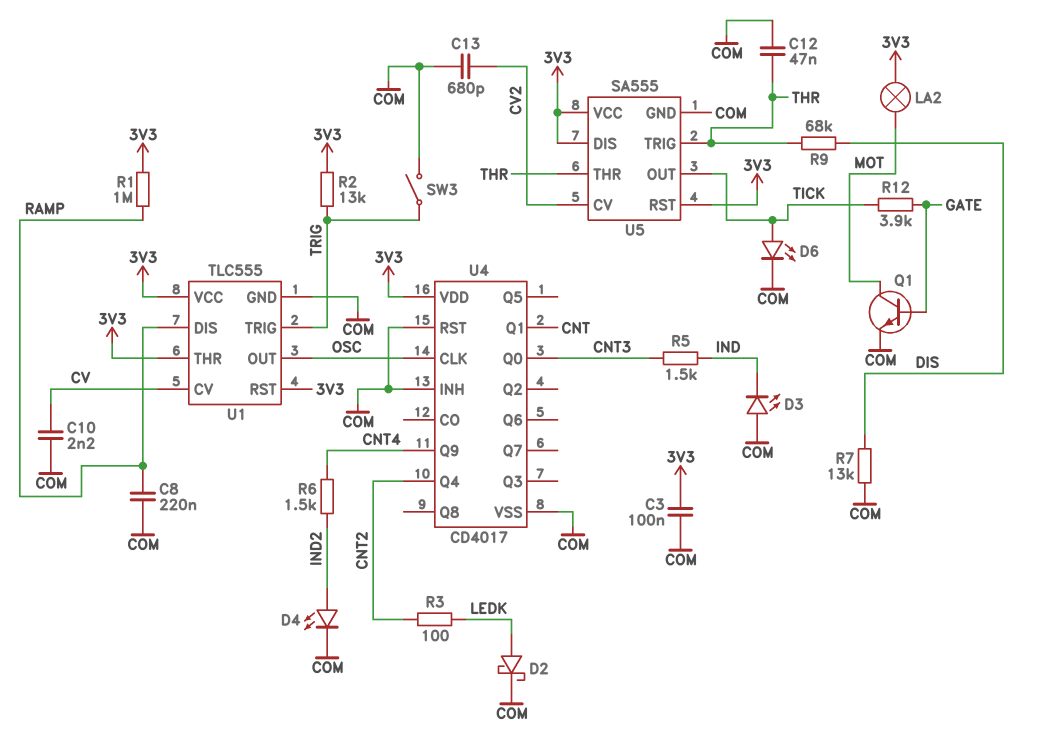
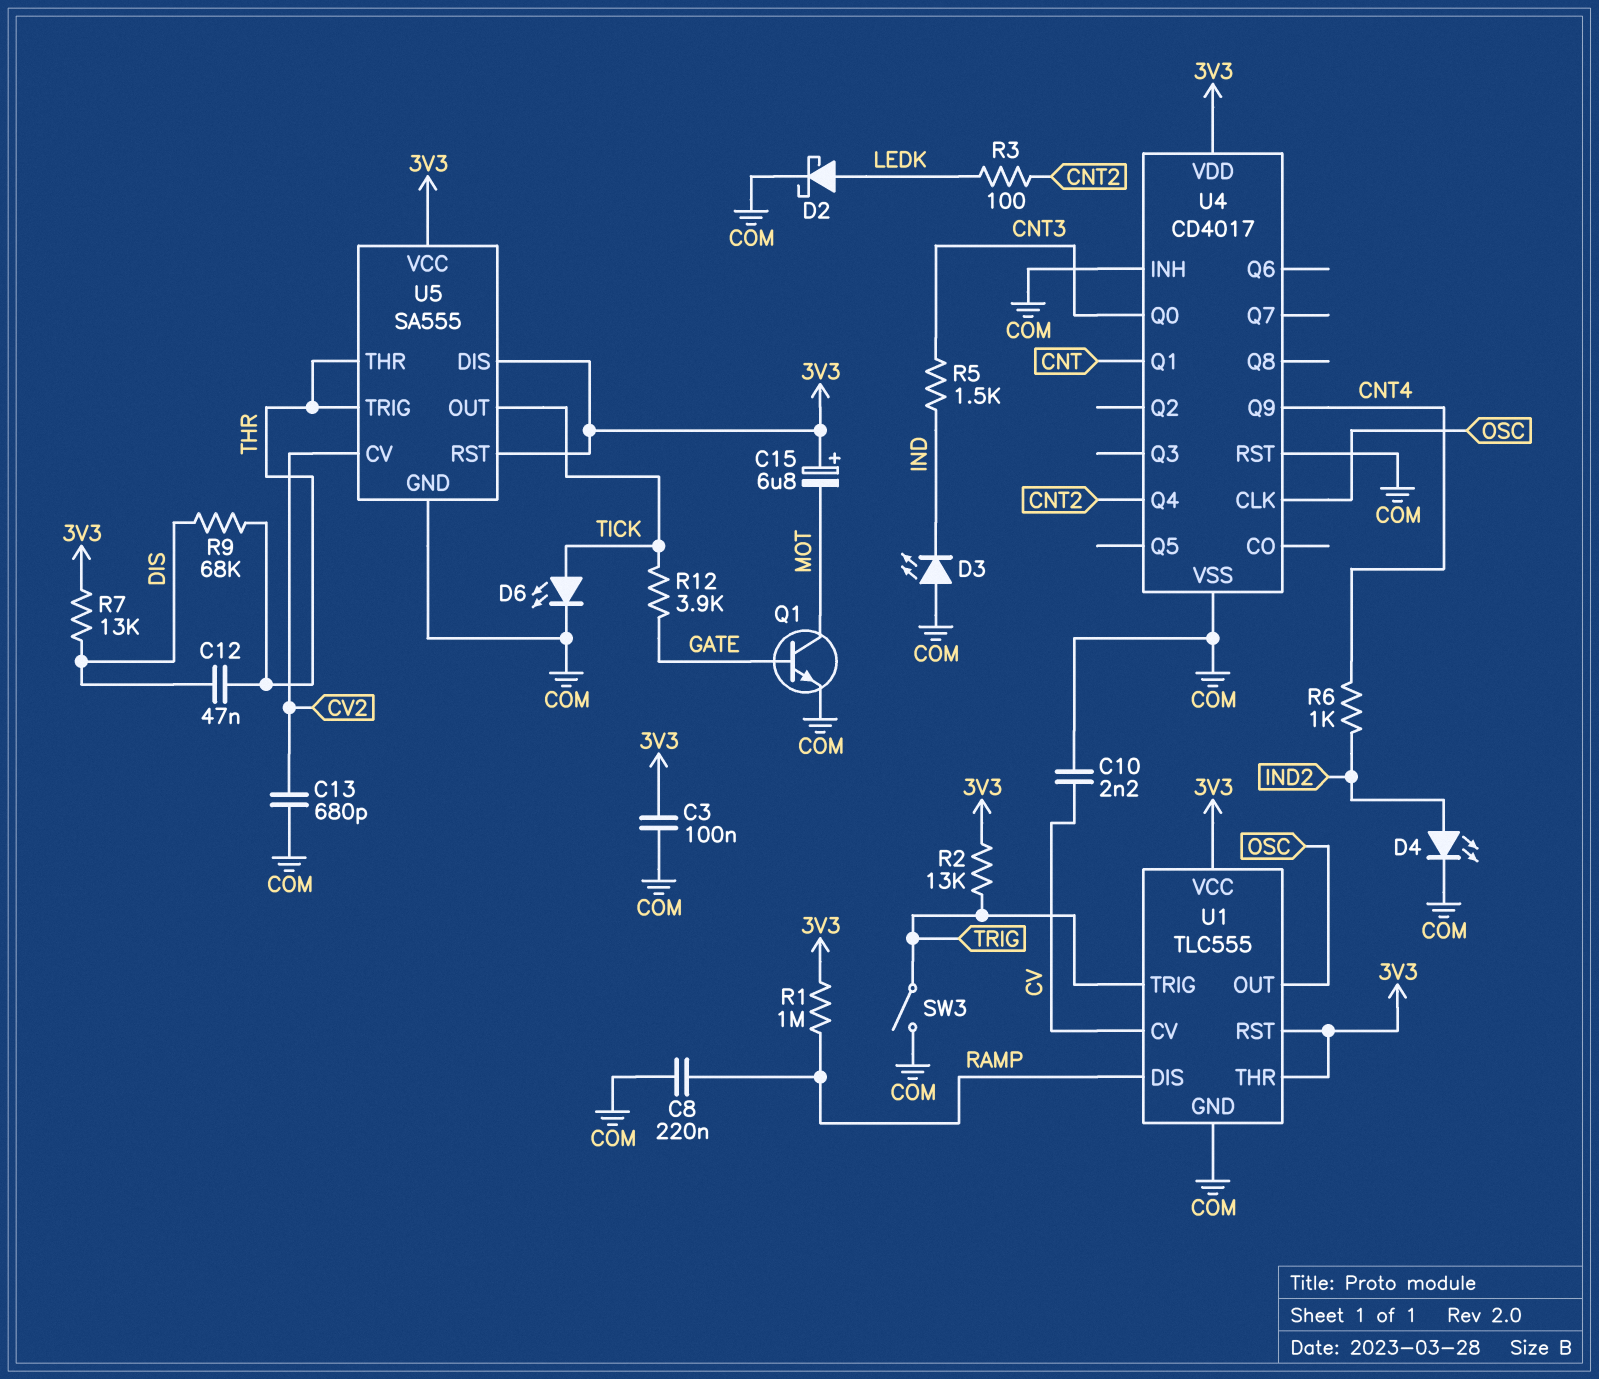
C12: 47nF (COM, THR) -> 47nF (DIS, THR)
C15: none -> 6.8uF (plus 3V3, minus MOT)
LA2: lamp (3V3, MOT) -> none
R6: 1.5k (CNT4, IND2) -> 1k (CNT4, IND2)
R7: 13k (COM, DIS) -> 13k (3V3, DIS)

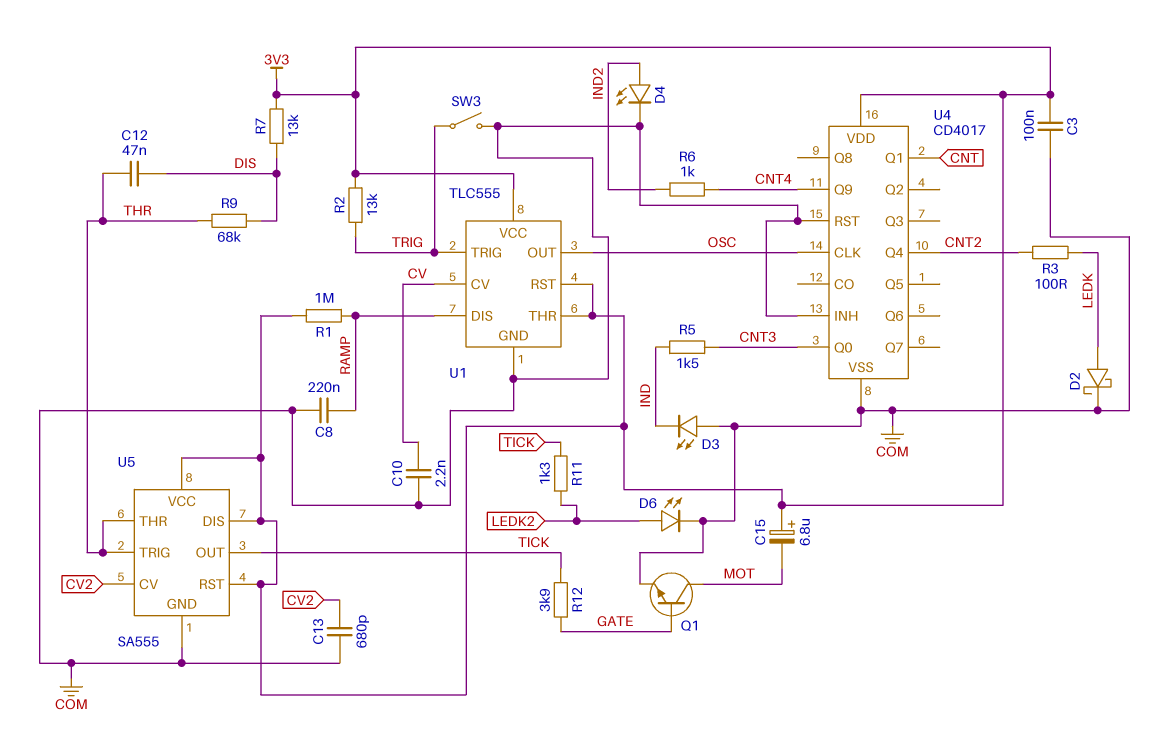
D6: LED (A TICK, K COM) -> LED (A LEDK2, K COM)
R11: none -> 1.3k (LEDK2, TICK)

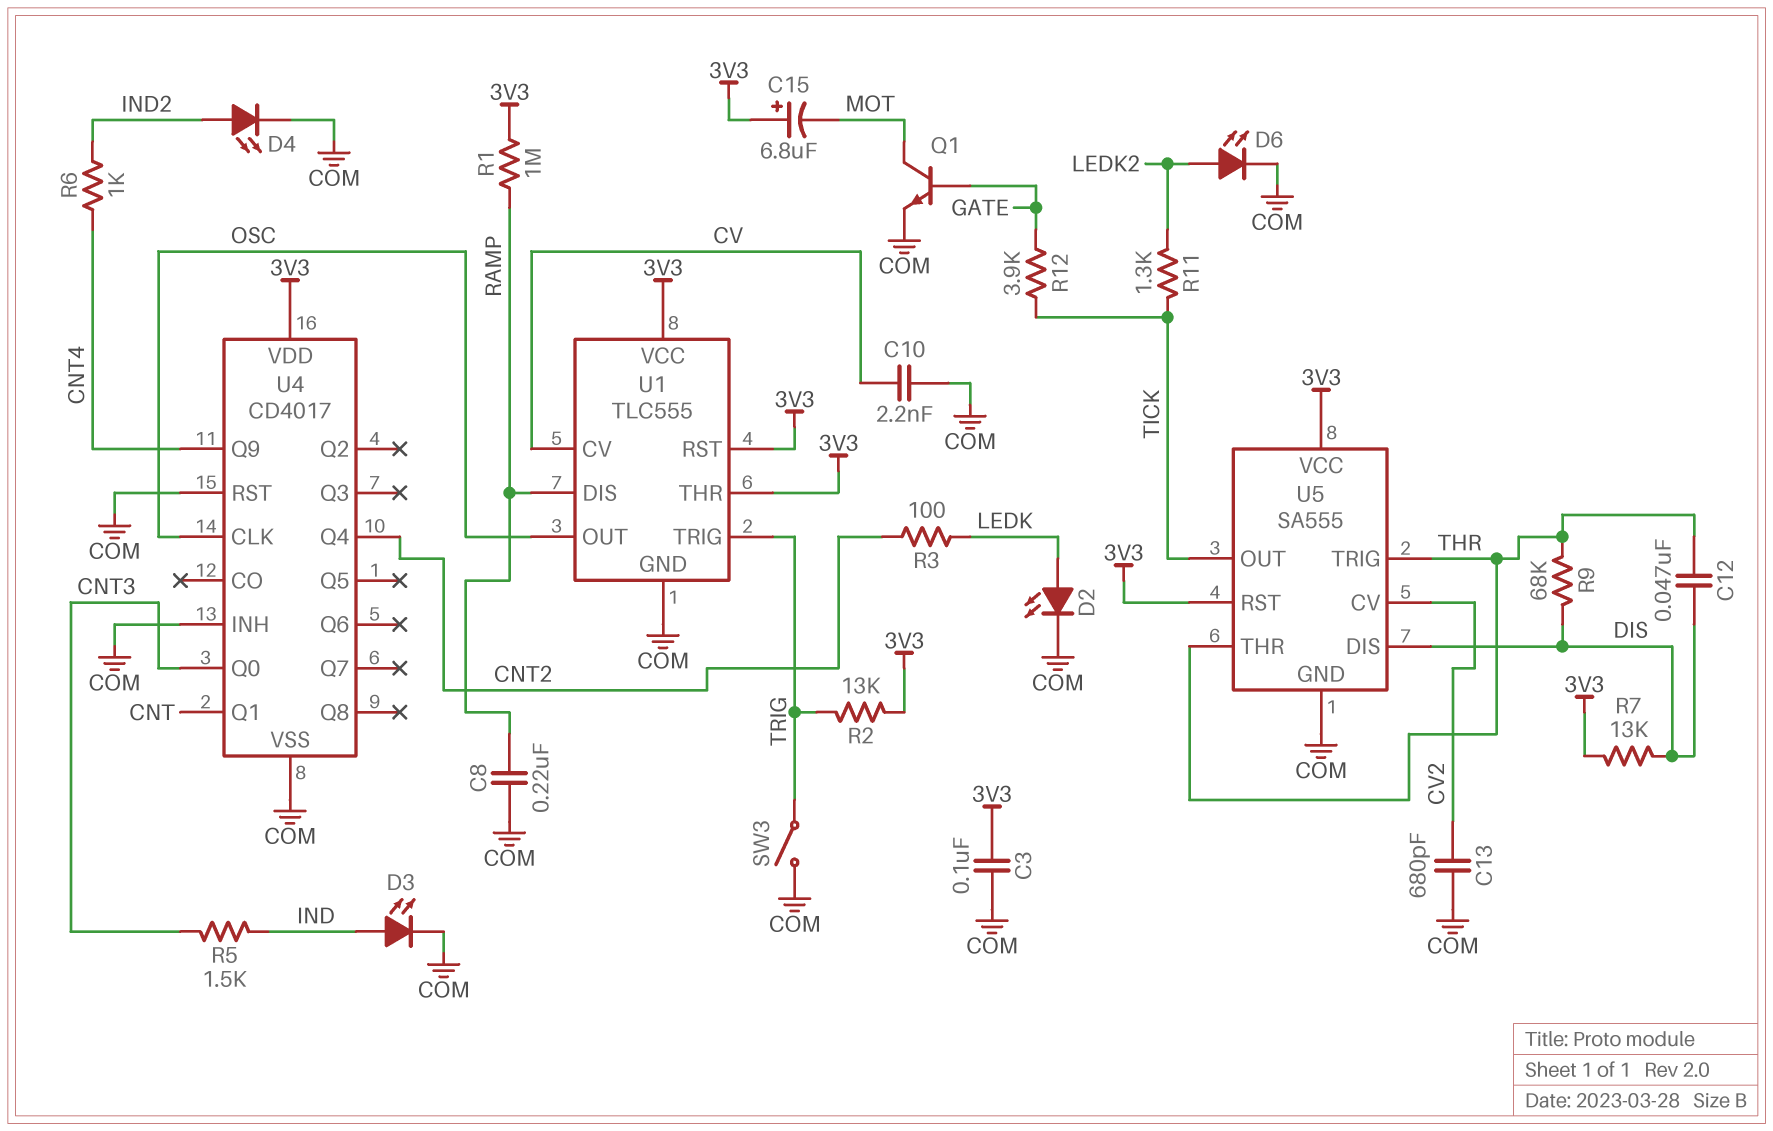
D2: schottky (A LEDK, K COM) -> LED (A LEDK, K COM)
D3: LED (A COM, K IND) -> LED (A IND, K COM)
U5 pin DIS: 3V3 -> DIS

